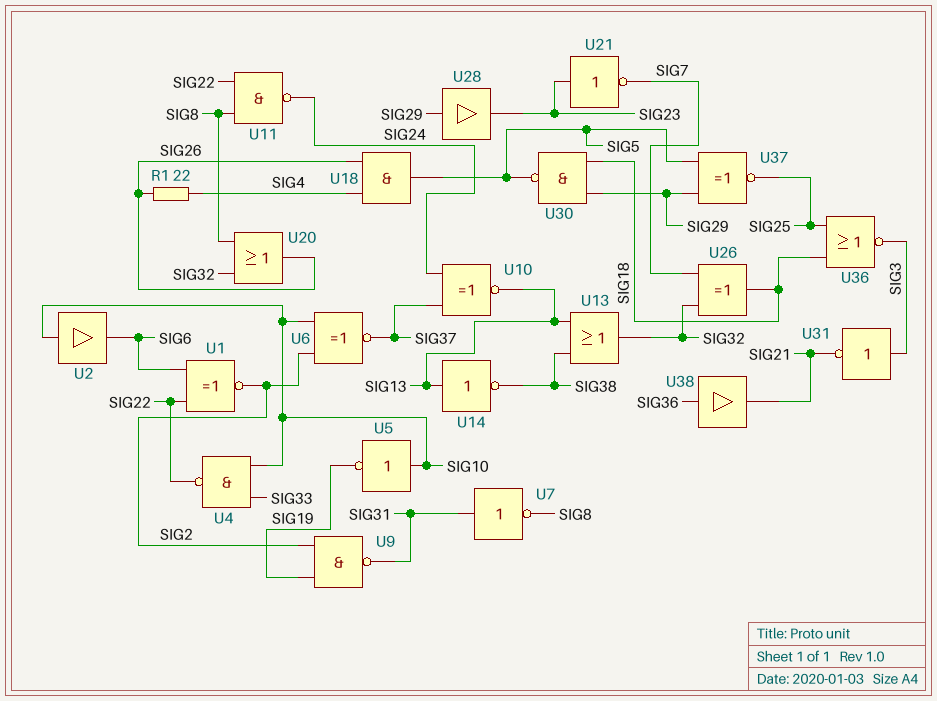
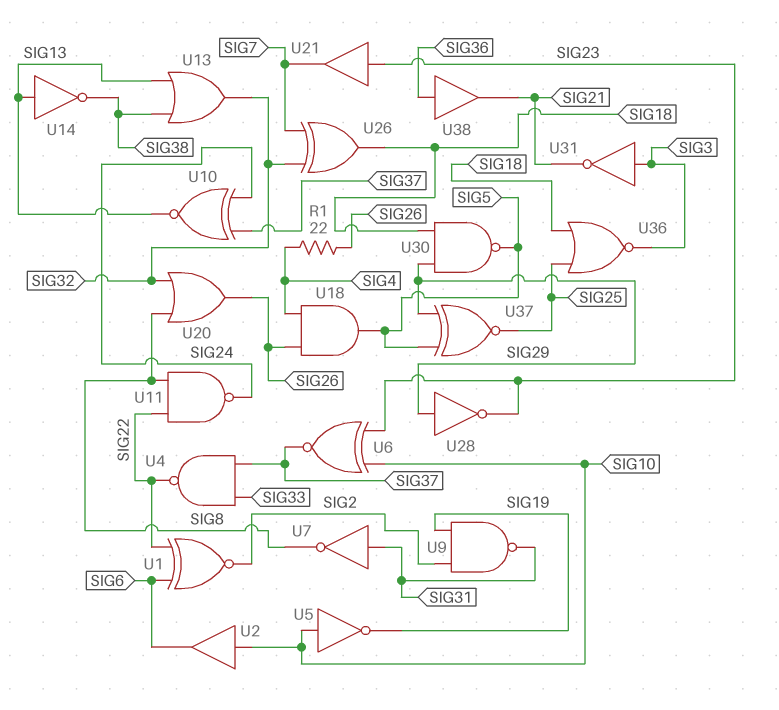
U4: NAND (in SIG10, in SIG33, out SIG22) -> NAND (in SIG33, in SIG37, out SIG22)
U6: XNOR (in SIG2, in SIG10, out SIG37) -> XNOR (in SIG10, in SIG23, out SIG37)
U21: NOT (in SIG23, out SIG7) -> buffer (in SIG23, out SIG7)
U28: buffer (in SIG29, out SIG23) -> NOT (in SIG29, out SIG23)

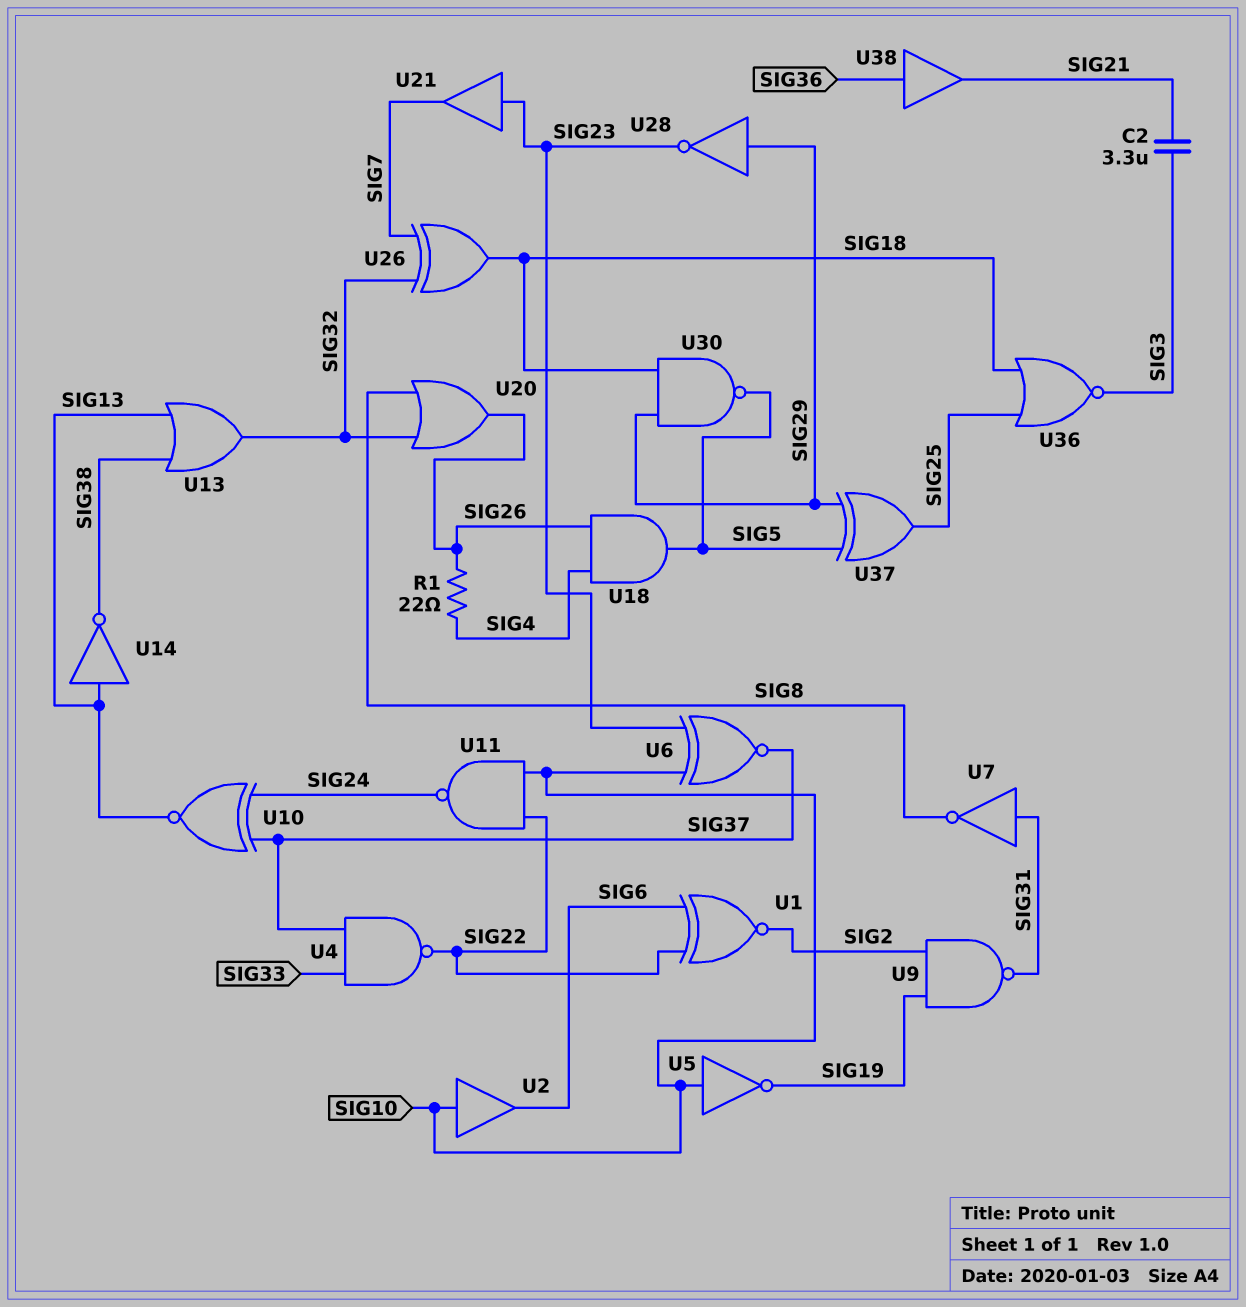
C2: none -> 3.3uF (SIG3, SIG21)
U11: NAND (in SIG8, in SIG22, out SIG24) -> NAND (in SIG10, in SIG22, out SIG24)
U31: NOT (in SIG3, out SIG21) -> none
U37: XNOR (in SIG5, in SIG29, out SIG25) -> XOR (in SIG5, in SIG29, out SIG25)

